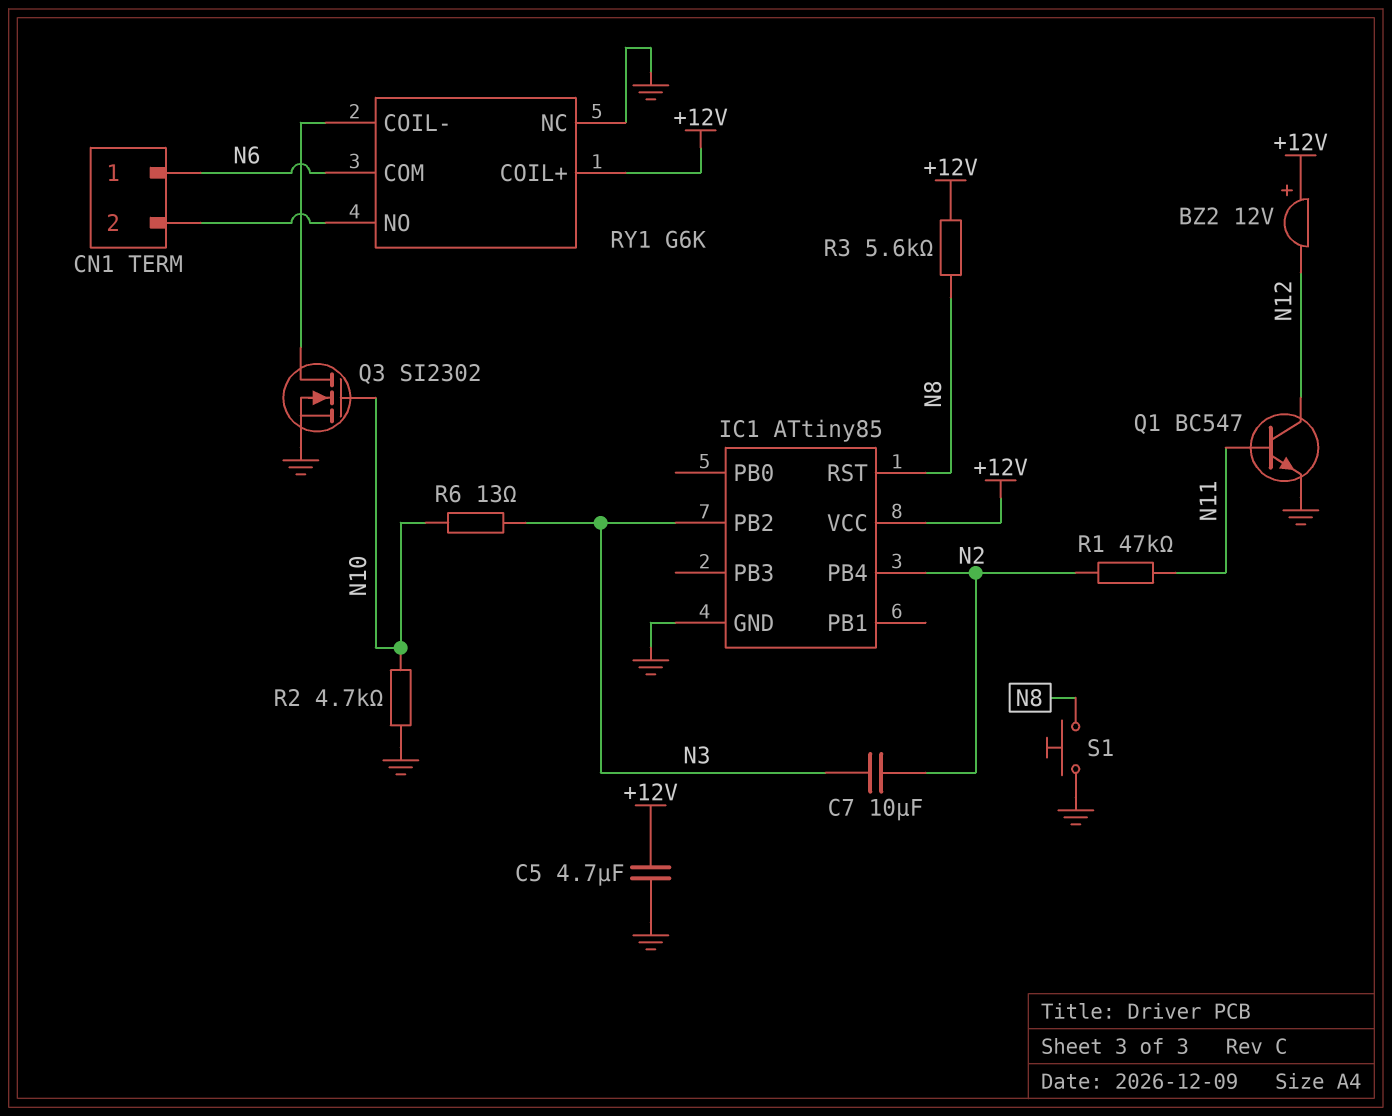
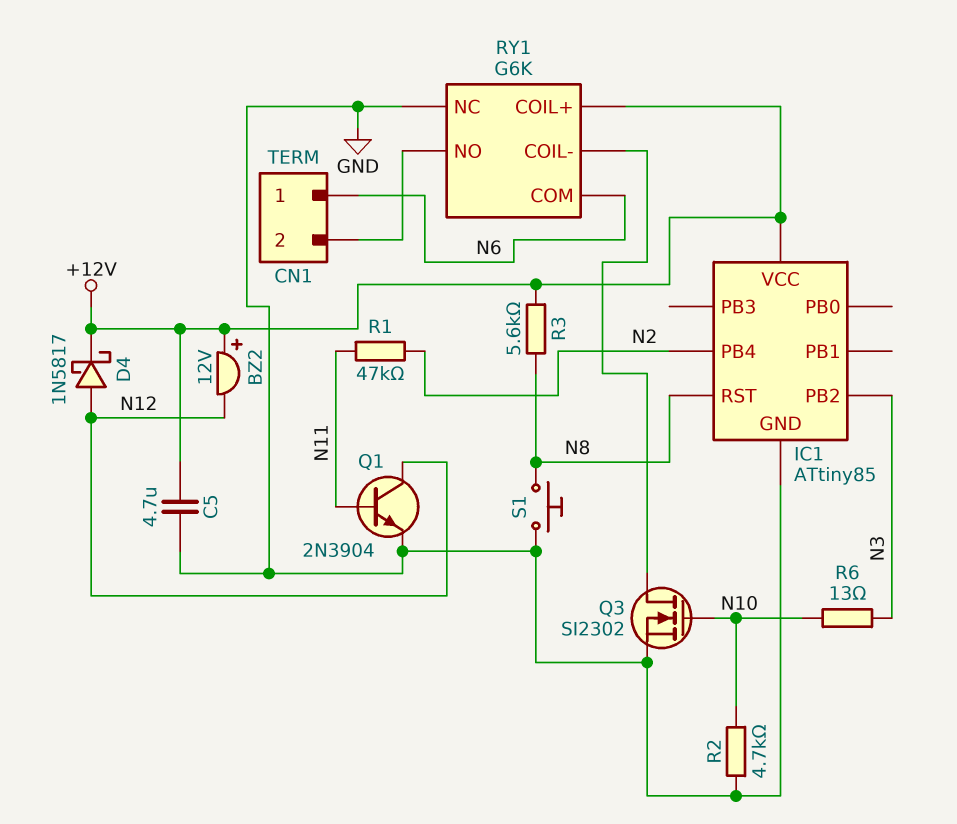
C7: 10uF (N2, N3) -> none
D4: none -> schottky 1N5817 (A N12, K +12V)
Q1: NPN BC547 (B N11, C N12, E GND) -> NPN 2N3904 (B N11, C N12, E GND)

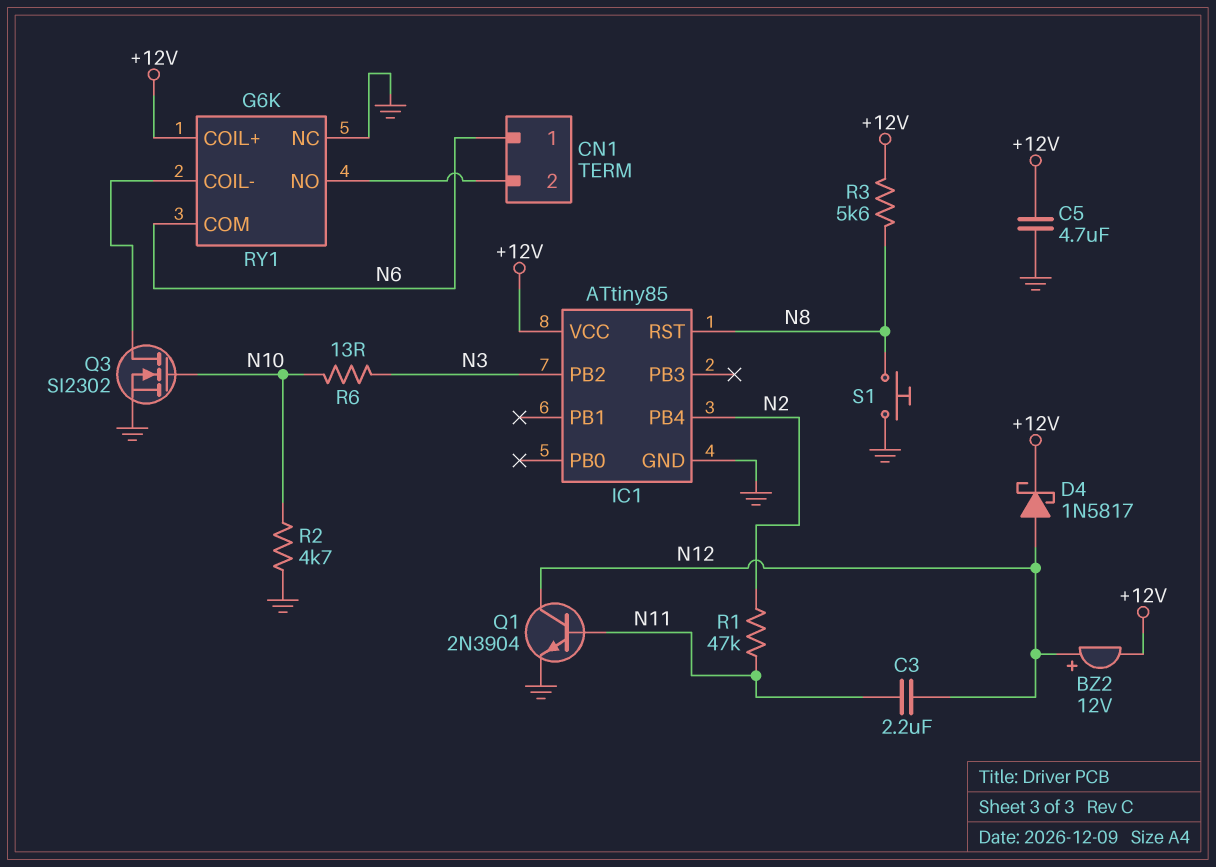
BZ2: buzzer 12V (plus +12V, minus N12) -> buzzer 12V (plus N12, minus +12V)
C3: none -> 2.2uF (N11, N12)

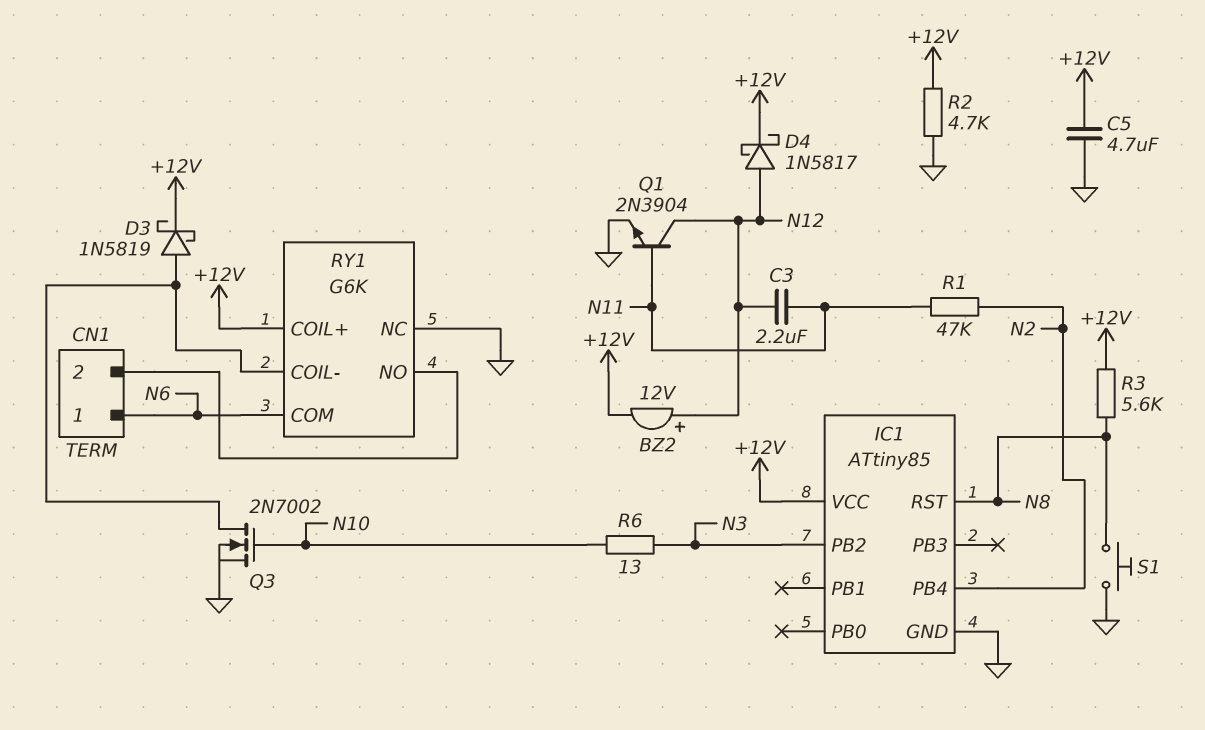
D3: none -> schottky 1N5819 (A RY1/COIL-, K +12V)
Q3: NMOS SI2302 (G N10, D RY1/COIL-, S GND) -> NMOS 2N7002 (G N10, D RY1/COIL-, S GND)
R2: 4.7k (GND, N10) -> 4.7k (+12V, GND)

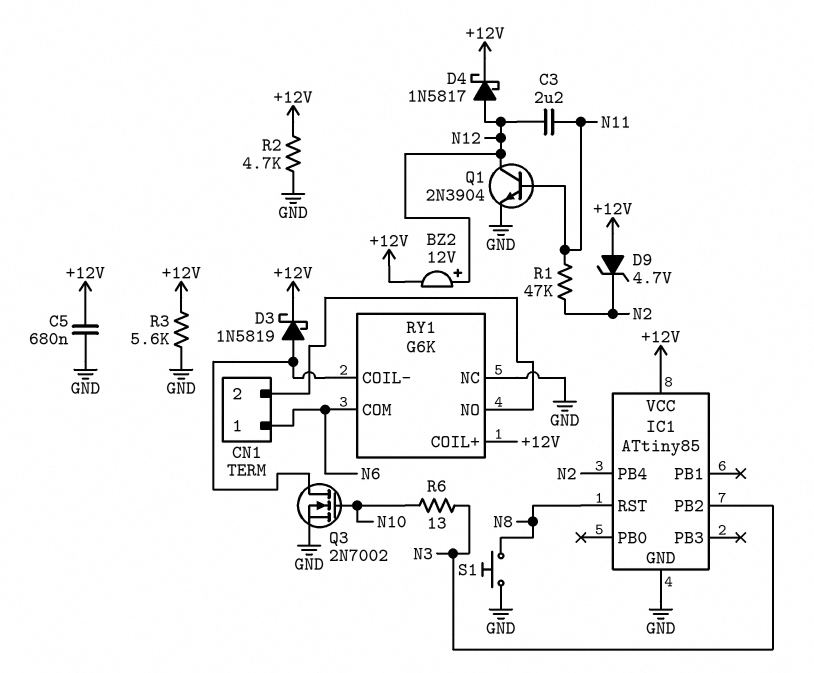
C5: 4.7uF (+12V, GND) -> 680nF (+12V, GND)
D9: none -> zener 4.7V (A +12V, K N2)
R3: 5.6k (+12V, N8) -> 5.6k (+12V, GND)

